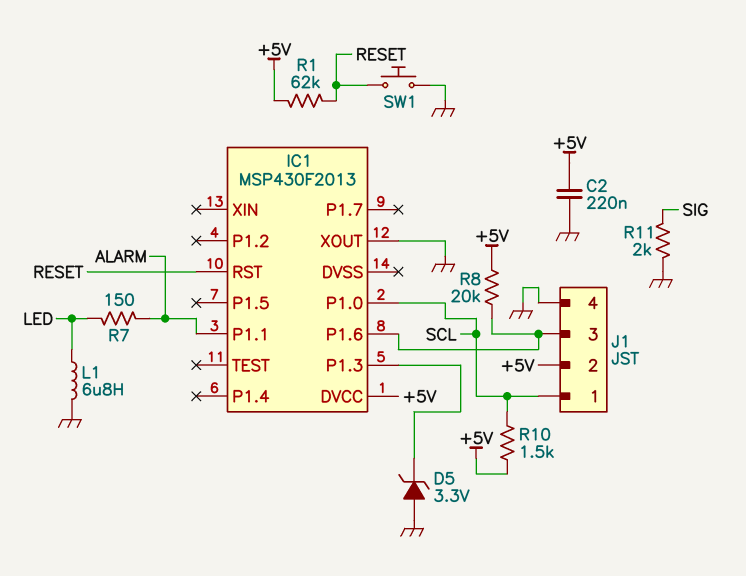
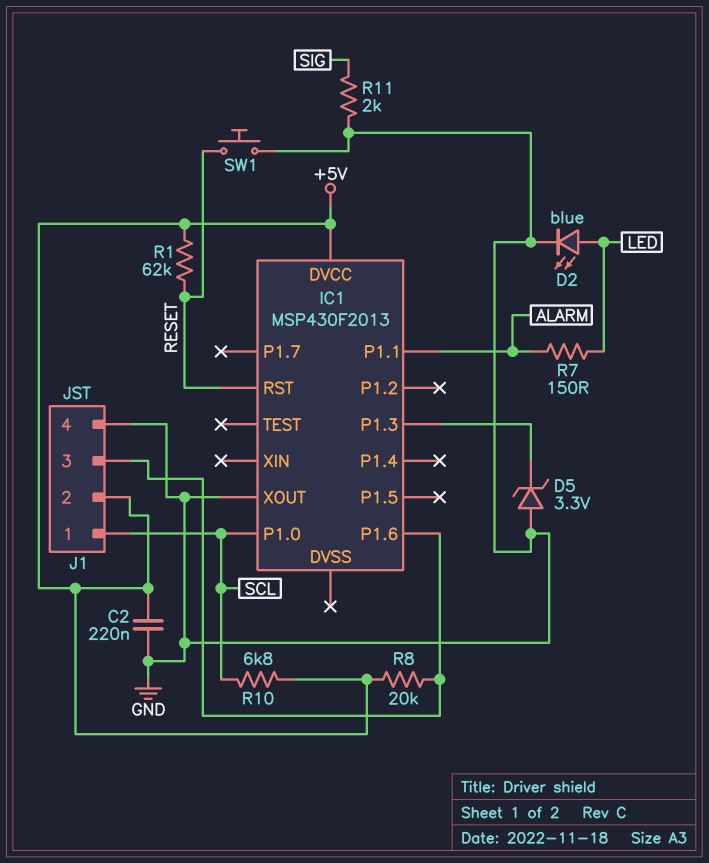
D2: none -> LED blue (A LED, K GND)
L1: 6.8uH (GND, LED) -> none
R10: 1.5k (+5V, SCL) -> 6.8k (+5V, SCL)

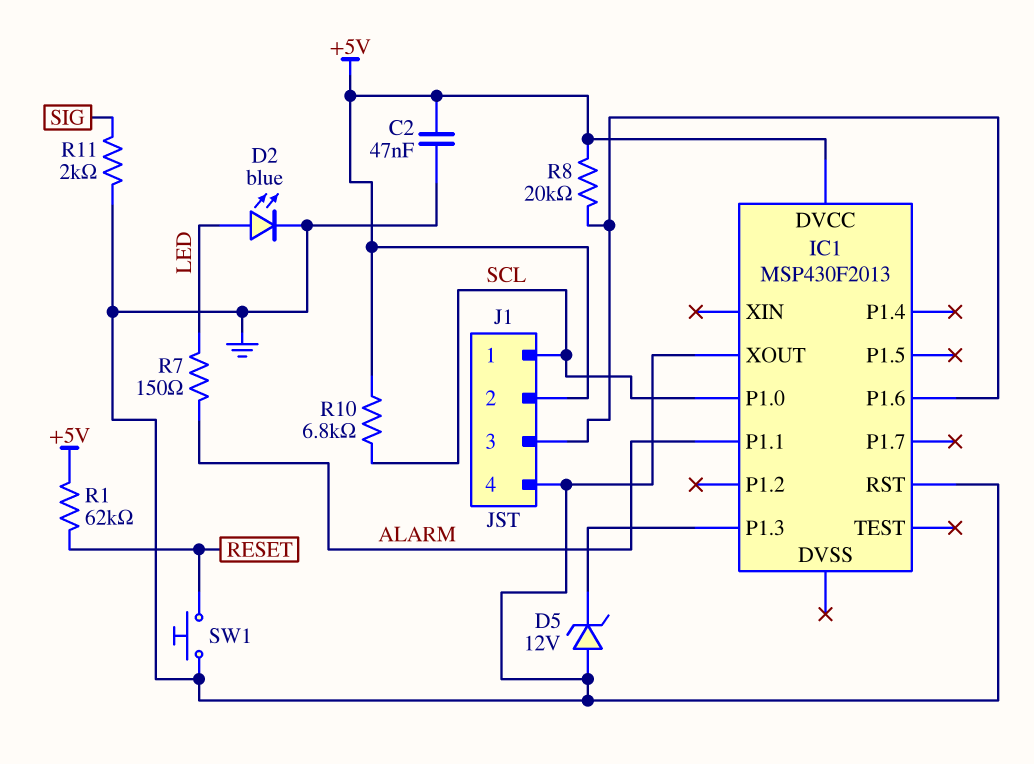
C2: 220nF (+5V, GND) -> 47nF (+5V, GND)
D5: zener 3.3V (A GND, K IC1/P1.3) -> zener 12V (A GND, K IC1/P1.3)
IC1 pin RST: RESET -> GND

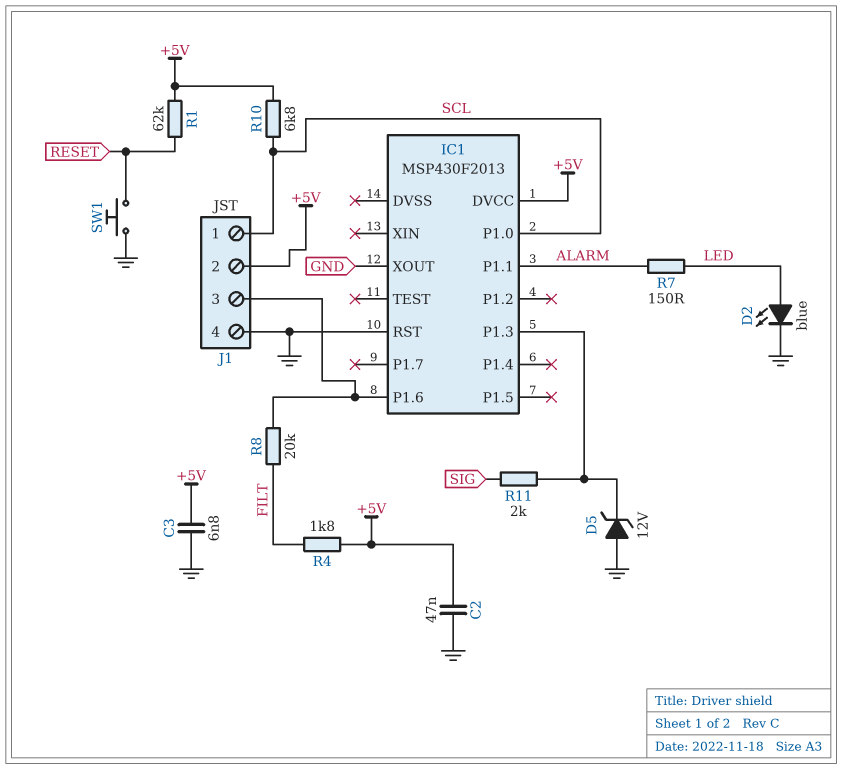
C3: none -> 6.8nF (+5V, GND)
R4: none -> 1.8k (+5V, FILT)
R8: 20k (+5V, IC1/P1.6) -> 20k (FILT, IC1/P1.6)
R11: 2k (GND, SIG) -> 2k (IC1/P1.3, SIG)

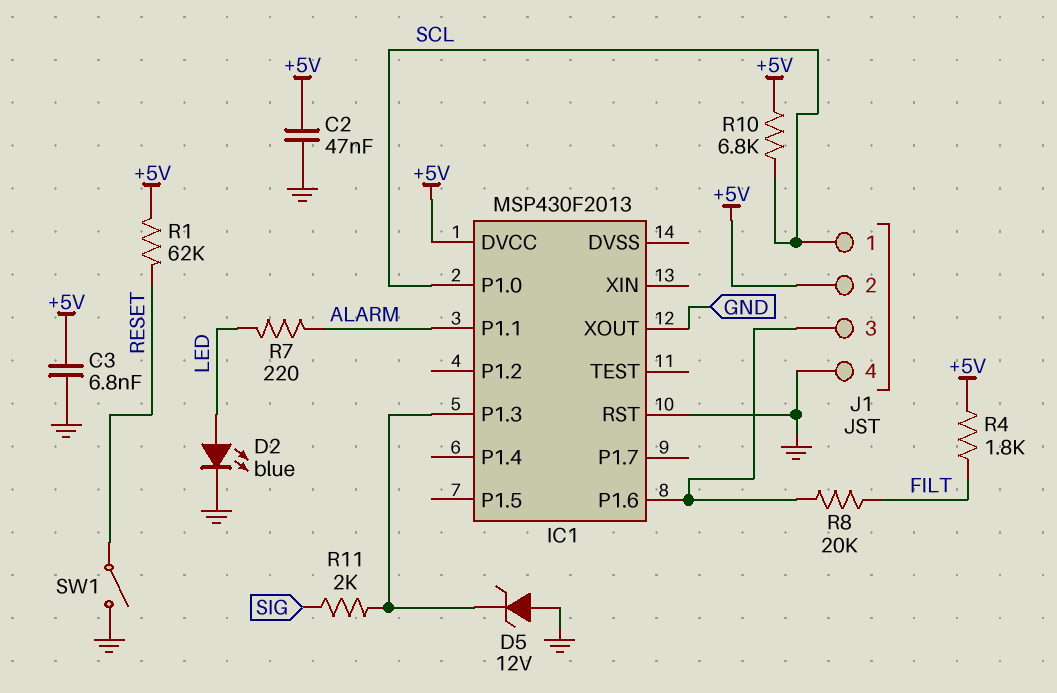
R7: 150 (ALARM, LED) -> 220 (ALARM, LED)
SW1: button (GND, RESET) -> switch (GND, RESET)

